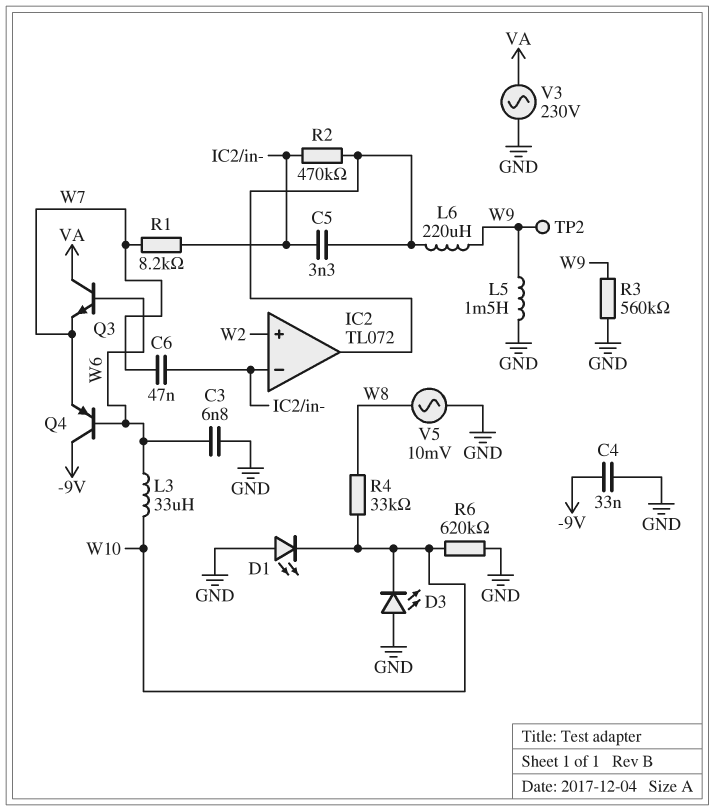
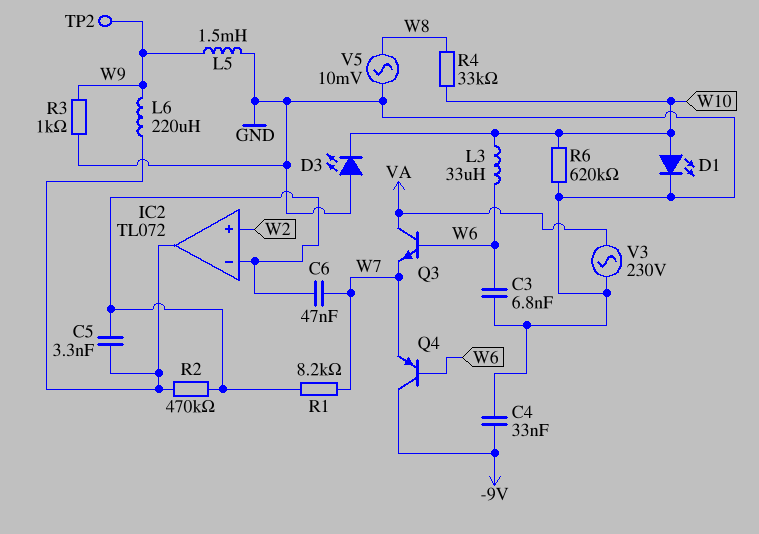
D1: LED (A GND, K W10) -> LED (A W10, K GND)
R3: 560k (GND, W9) -> 1k (GND, W9)

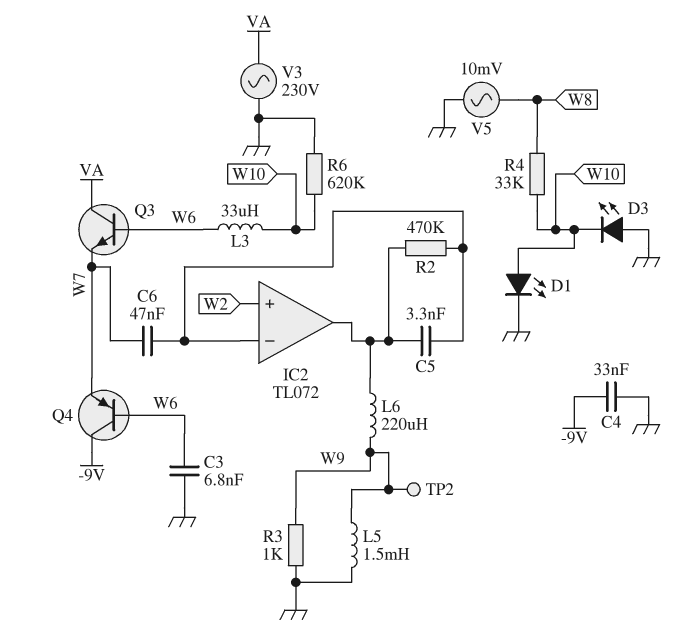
R1: 8.2k (IC2/in-, W7) -> none

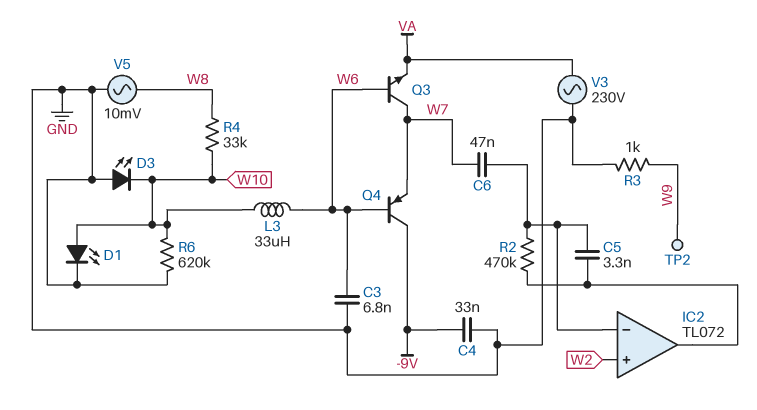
L5: 1.5mH (GND, W9) -> none
L6: 220uH (IC2/out, W9) -> none
Q3: NPN (B W6, C VA, E W7) -> NPN (B W6, C W7, E VA)

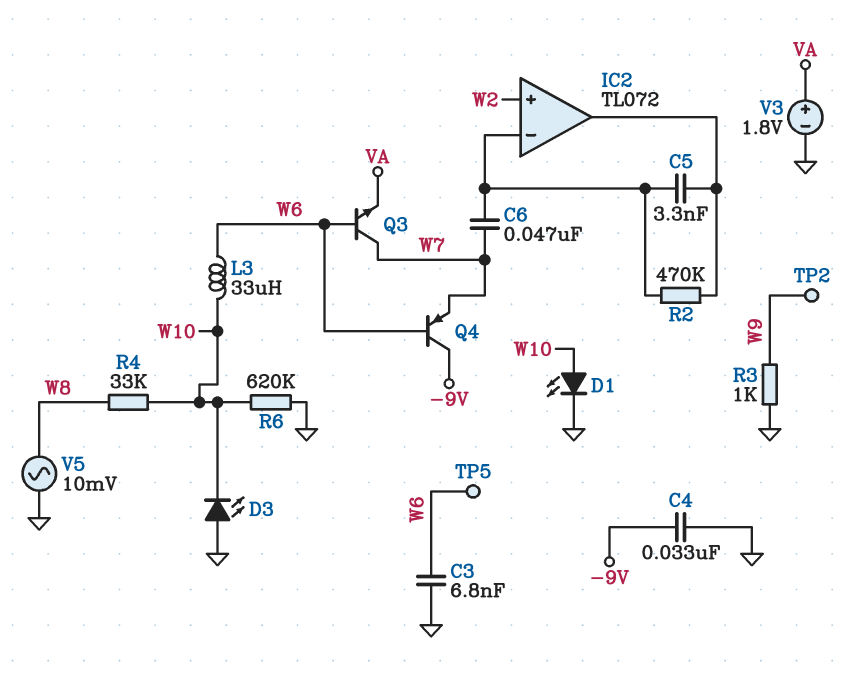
TP5: none -> test point (W6)
V3: AC 230V (GND, VA) -> 1.8V (plus VA, minus GND)

